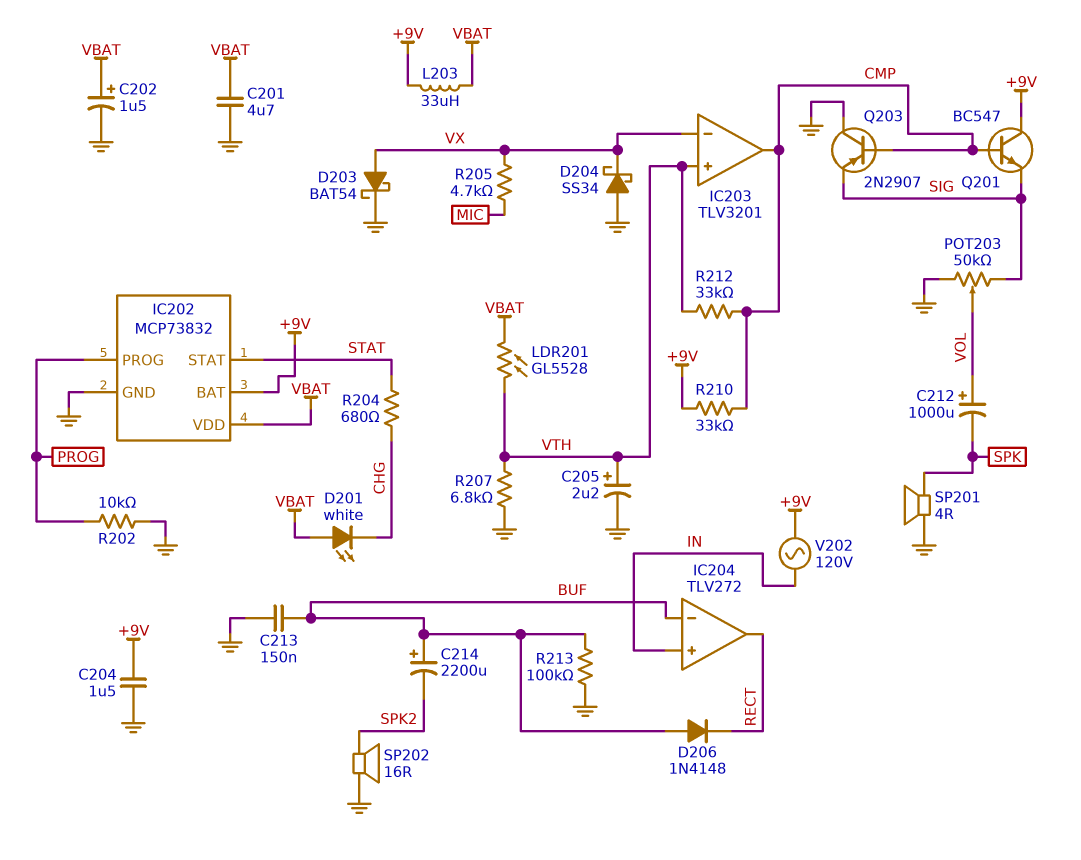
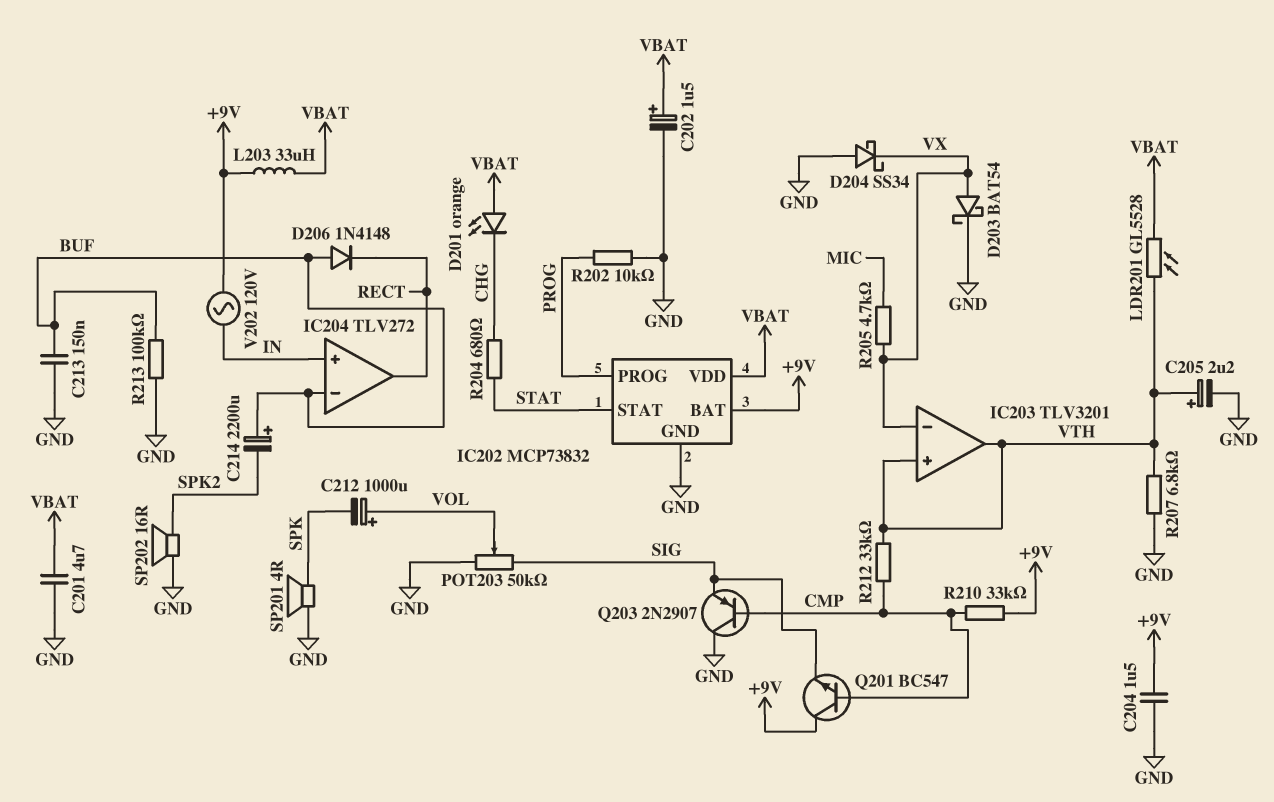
D201: LED white (A VBAT, K CHG) -> LED orange (A VBAT, K CHG)
IC203 pin out: CMP -> VTH

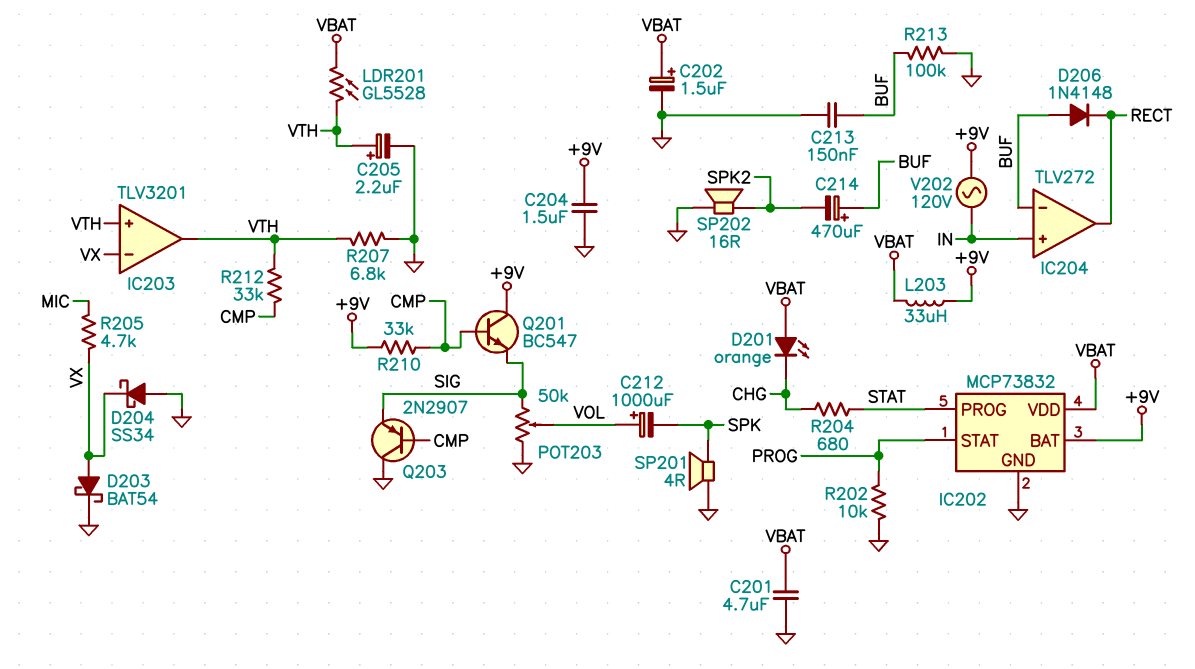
C214: 2200uF (plus BUF, minus SPK2) -> 470uF (plus BUF, minus SPK2)
IC202 pin PROG: PROG -> STAT
IC202 pin STAT: STAT -> PROG

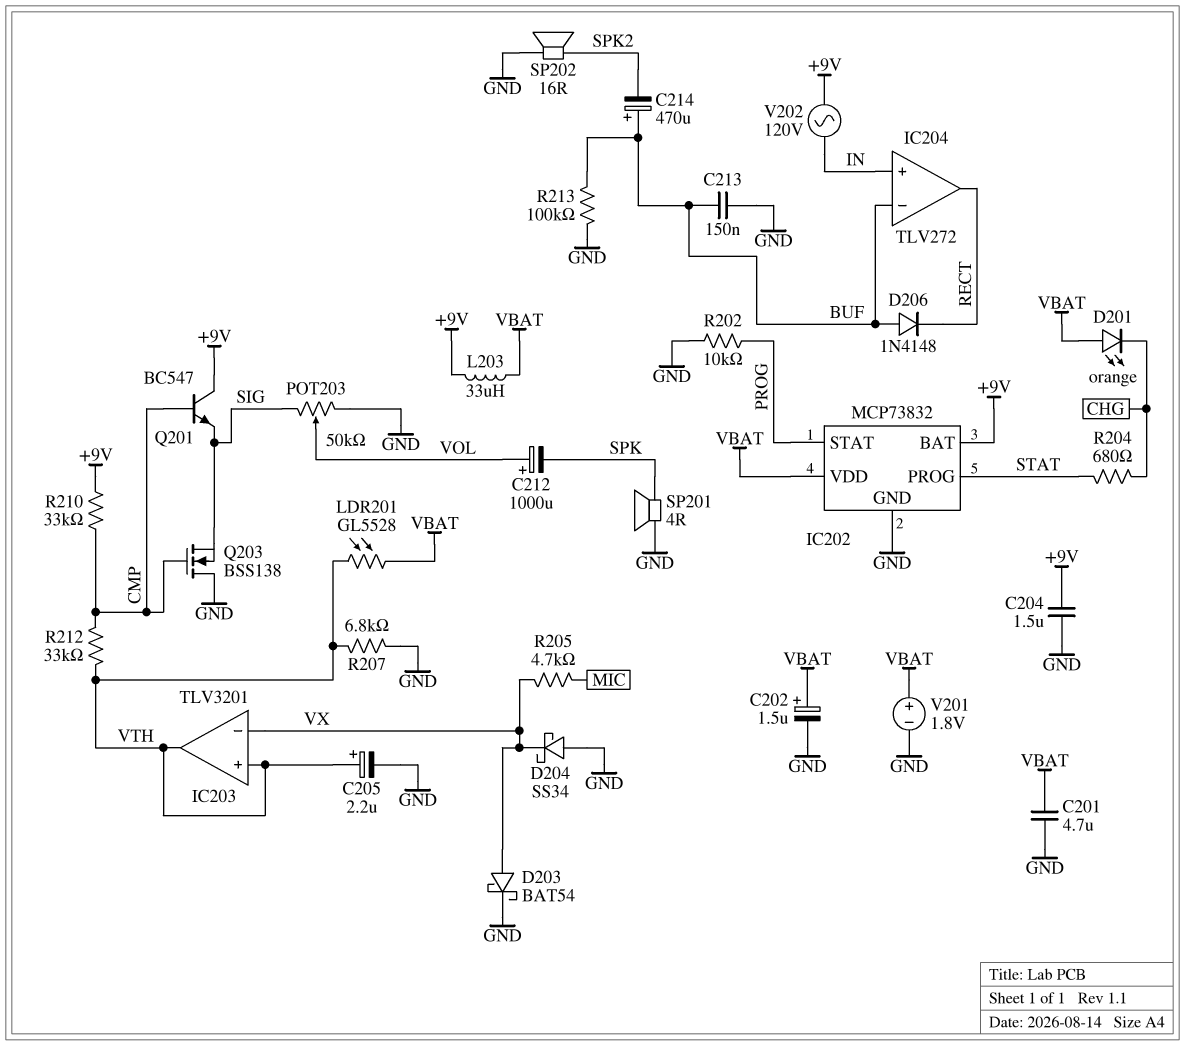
Q203: PNP 2N2907 (B CMP, C GND, E SIG) -> NMOS BSS138 (G CMP, D GND, S SIG)
V201: none -> 1.8V (plus VBAT, minus GND)

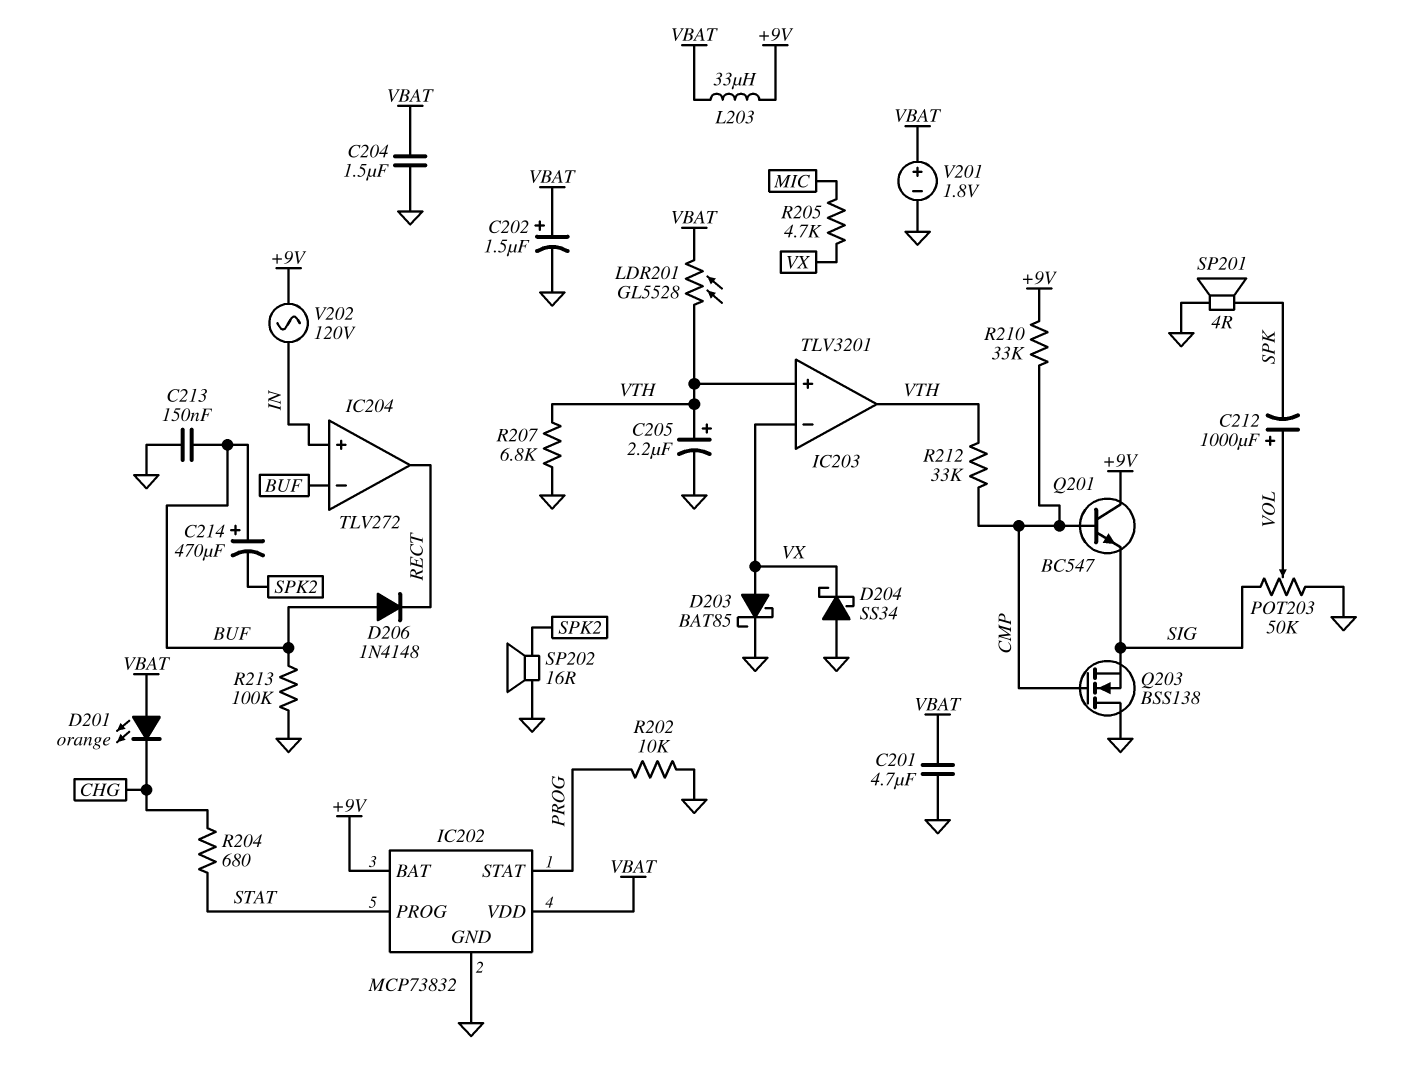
C204: 1.5uF (+9V, GND) -> 1.5uF (GND, VBAT)
D203: schottky BAT54 (A VX, K GND) -> schottky BAT85 (A VX, K GND)

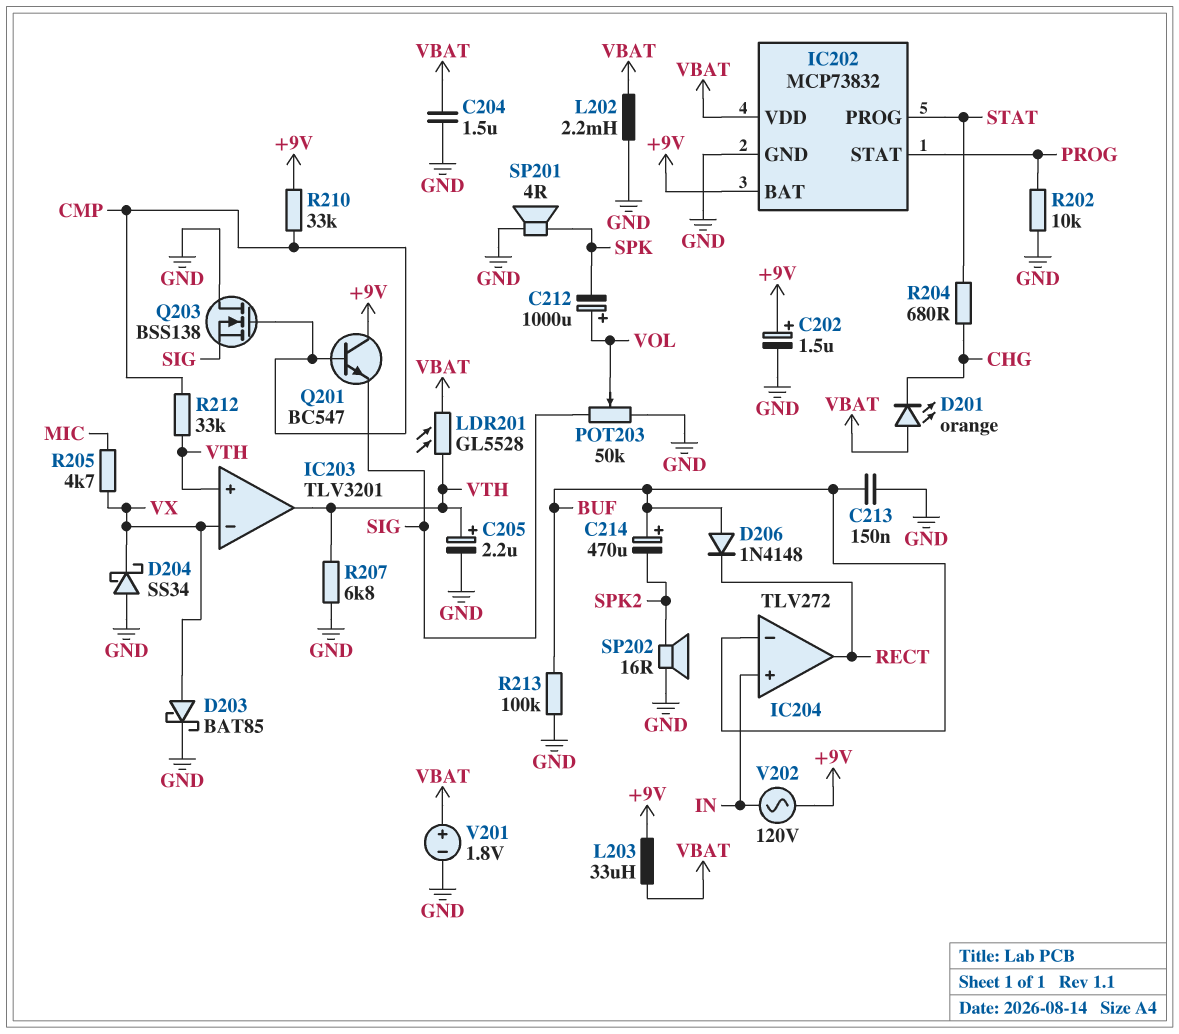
C201: 4.7uF (GND, VBAT) -> none
C202: 1.5uF (plus VBAT, minus GND) -> 1.5uF (plus +9V, minus GND)
L202: none -> 2.2mH (GND, VBAT)

